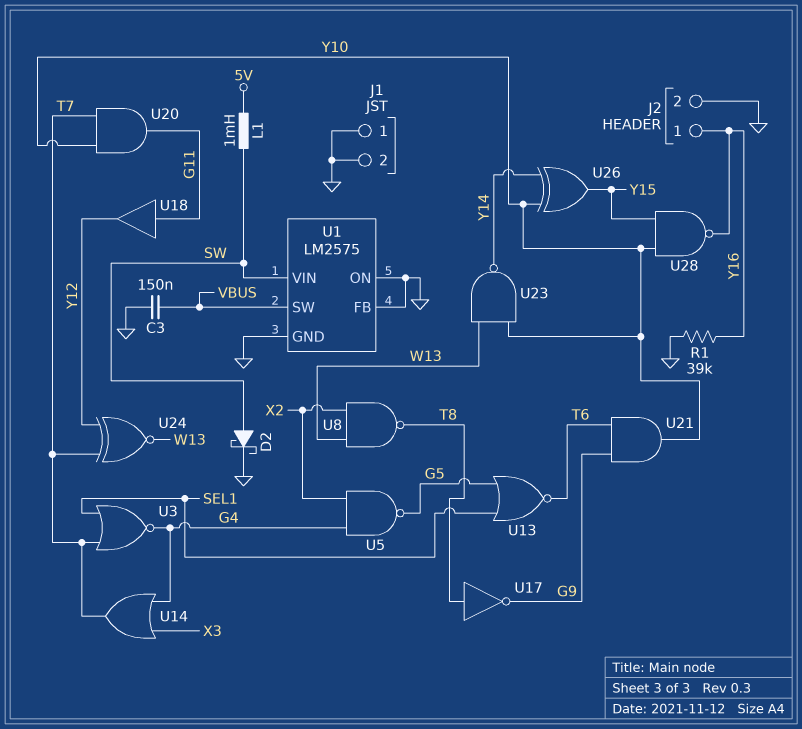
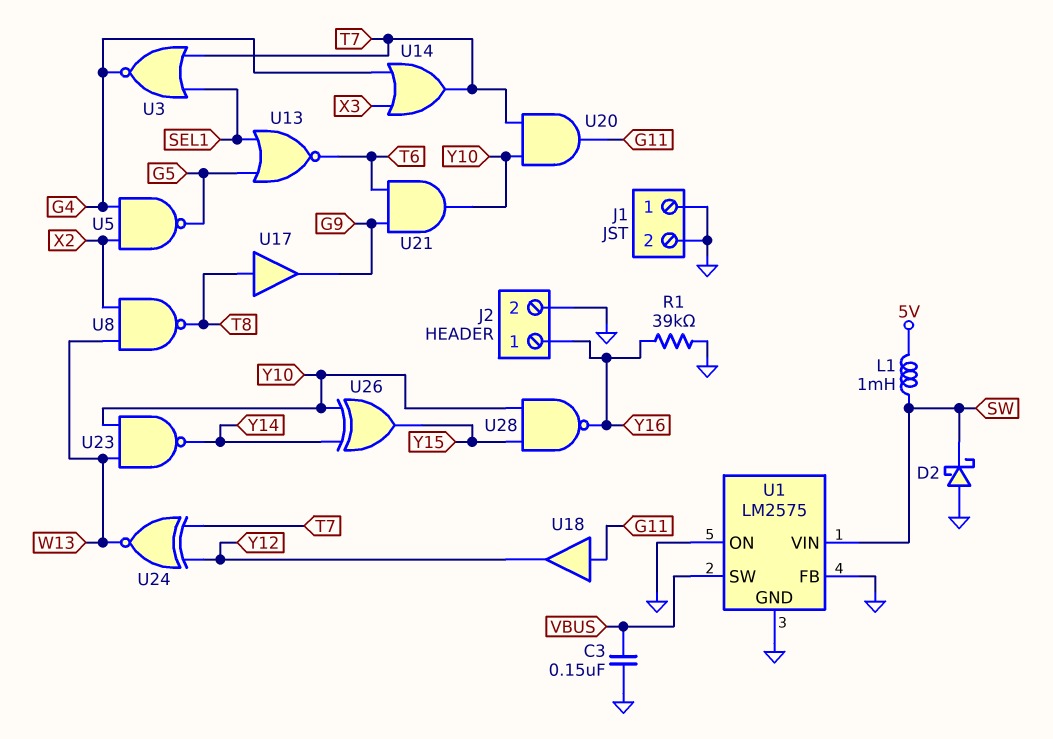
D2: schottky (A SW, K GND) -> schottky (A GND, K SW)
U17: NOT (in T8, out G9) -> buffer (in T8, out G9)

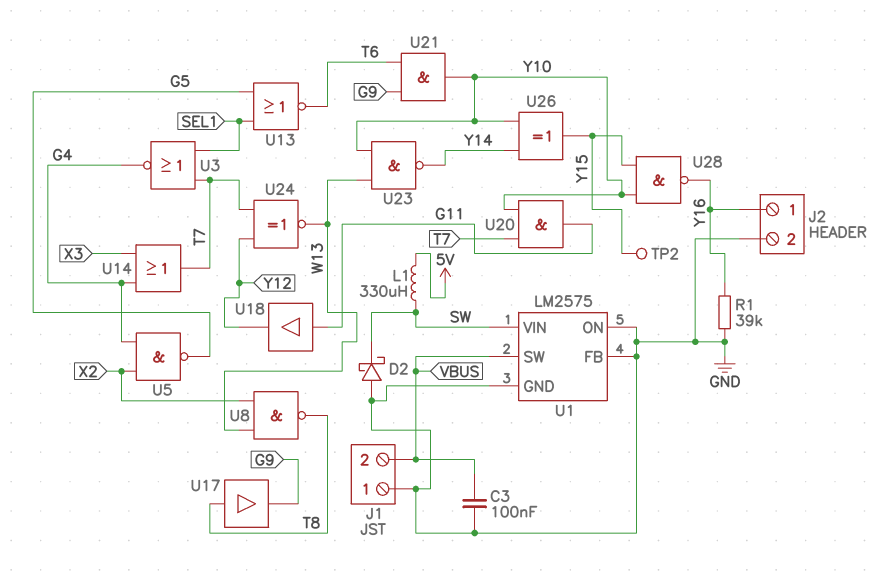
C3: 150nF (GND, VBUS) -> 100nF (GND, VBUS)
J1 pin 2: GND -> VBUS
L1: 1mH (5V, SW) -> 330uH (5V, SW)
TP2: none -> test point (Y15)

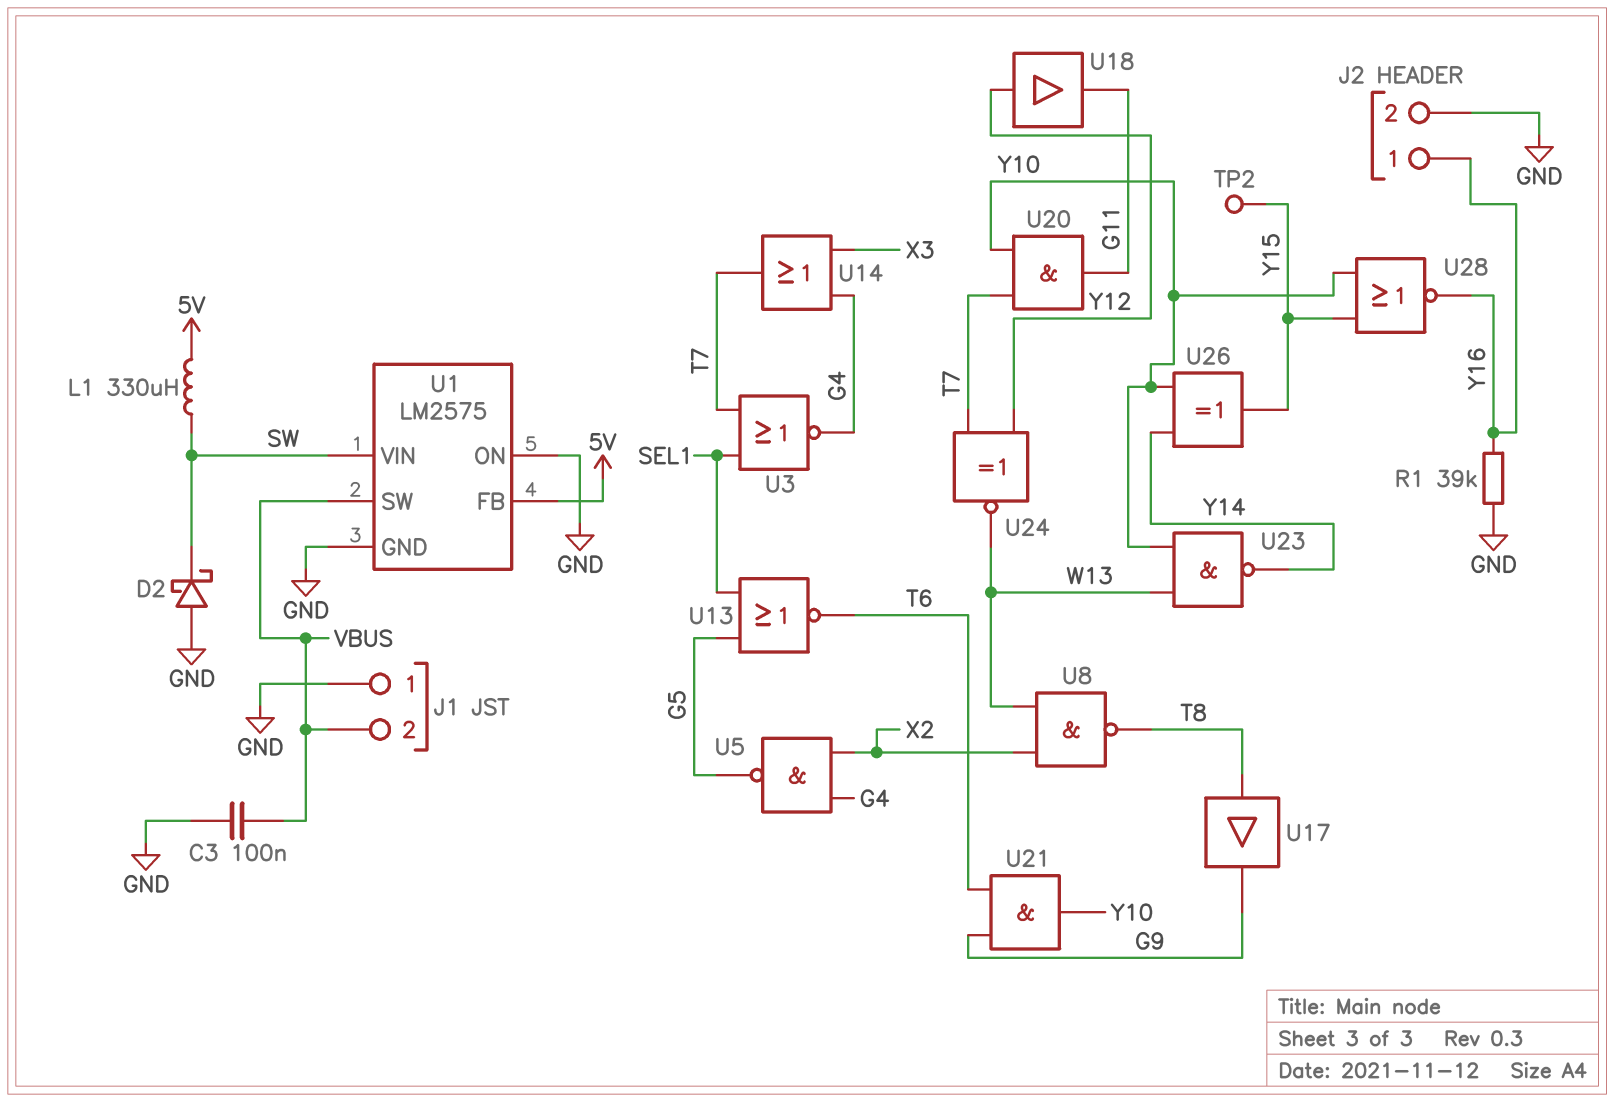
U1 pin FB: GND -> 5V
U18: buffer (in G11, out Y12) -> buffer (in Y12, out G11)
U28: NAND (in Y10, in Y15, out Y16) -> NOR (in Y10, in Y15, out Y16)

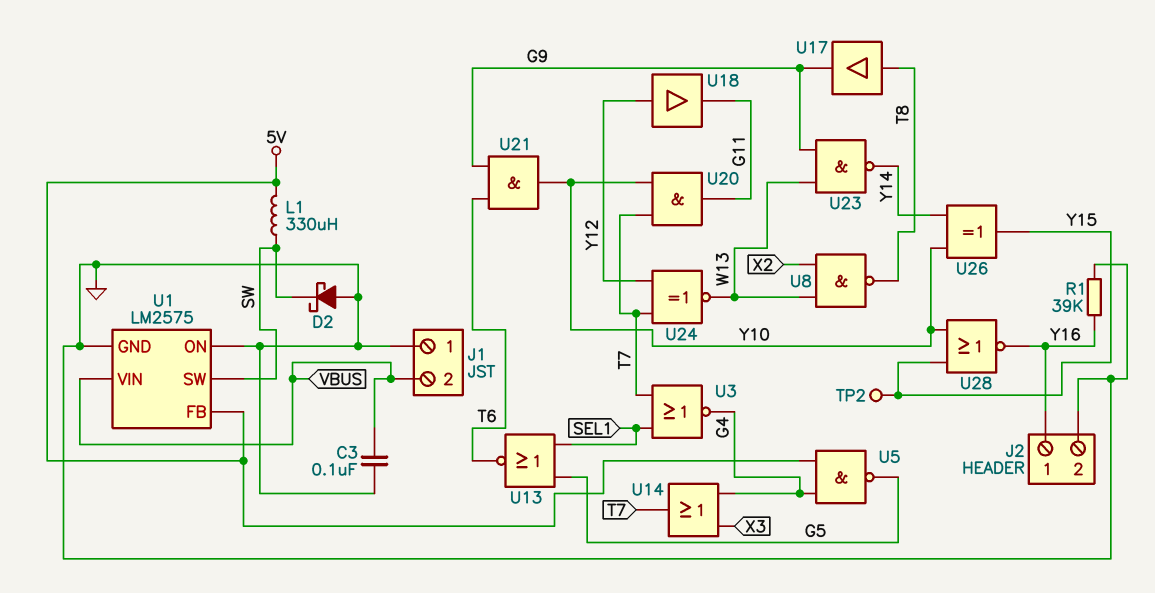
U1 pin SW: VBUS -> SW
U1 pin VIN: SW -> VBUS
U5: NAND (in G4, in X2, out G5) -> NAND (in 5V, in G4, out G5)
U23: NAND (in W13, in Y10, out Y14) -> NAND (in G9, in W13, out Y14)

